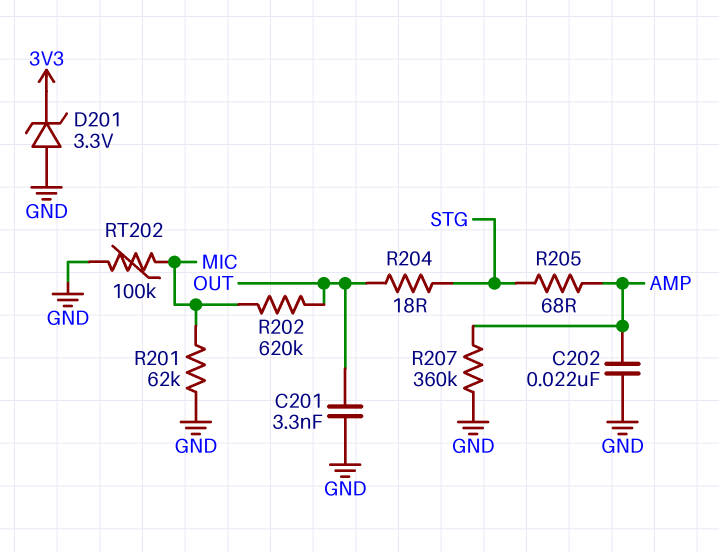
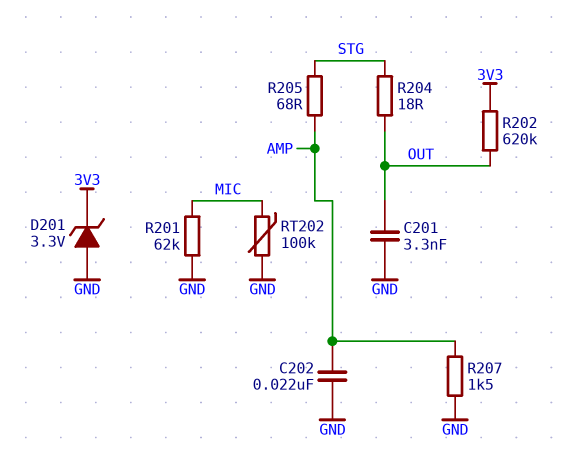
R202: 620k (MIC, OUT) -> 620k (3V3, OUT)
R207: 360k (AMP, GND) -> 1.5k (AMP, GND)

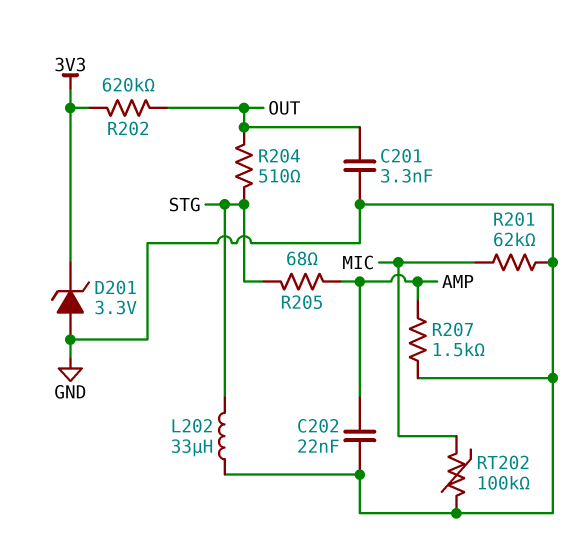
L202: none -> 33uH (GND, STG)
R204: 18 (OUT, STG) -> 510 (OUT, STG)

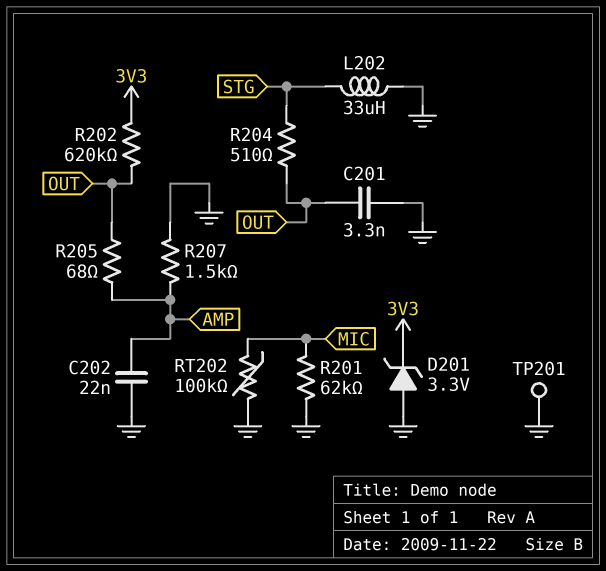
R205: 68 (AMP, STG) -> 68 (AMP, OUT)
TP201: none -> test point (GND)

